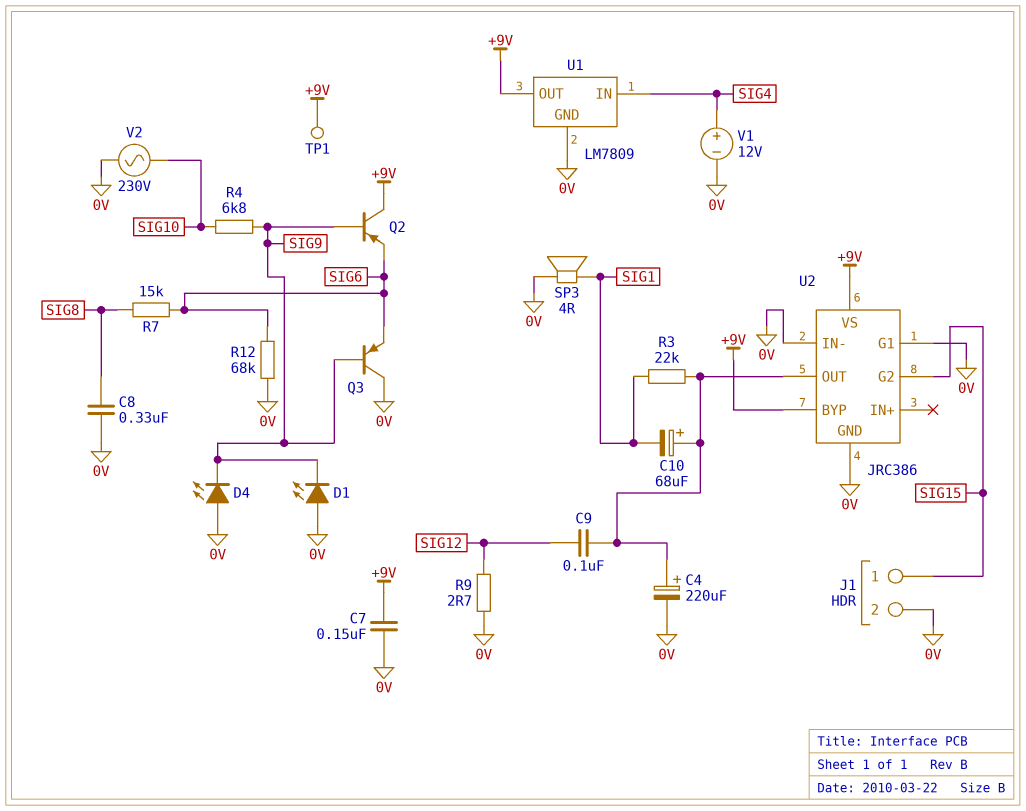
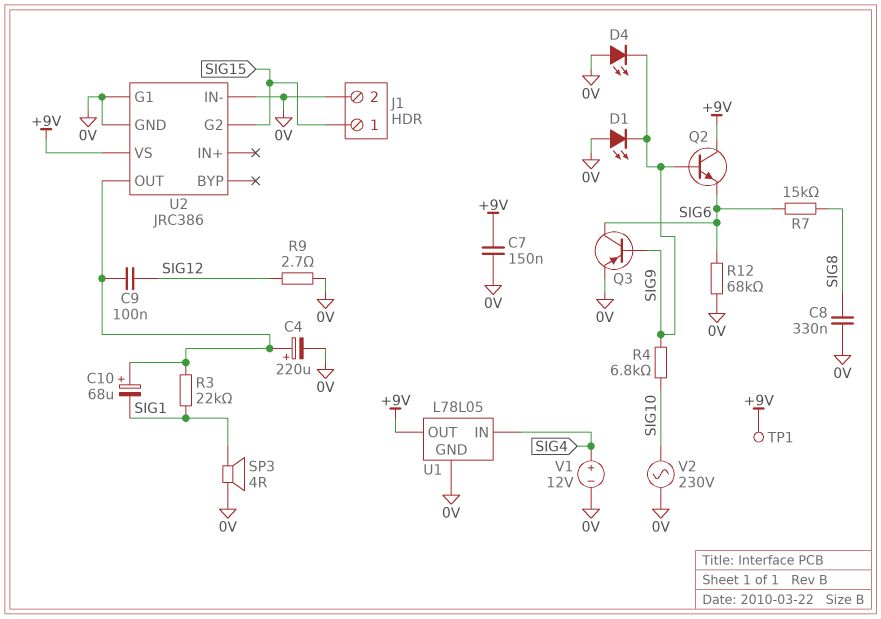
Q2: PNP (B SIG9, C +9V, E SIG6) -> NPN (B SIG9, C +9V, E SIG6)
Q3: PNP (B SIG9, C 0V, E SIG6) -> PNP (B SIG9, C SIG6, E 0V)
U1: LM7809 -> L78L05
U2 pin BYP: +9V -> none

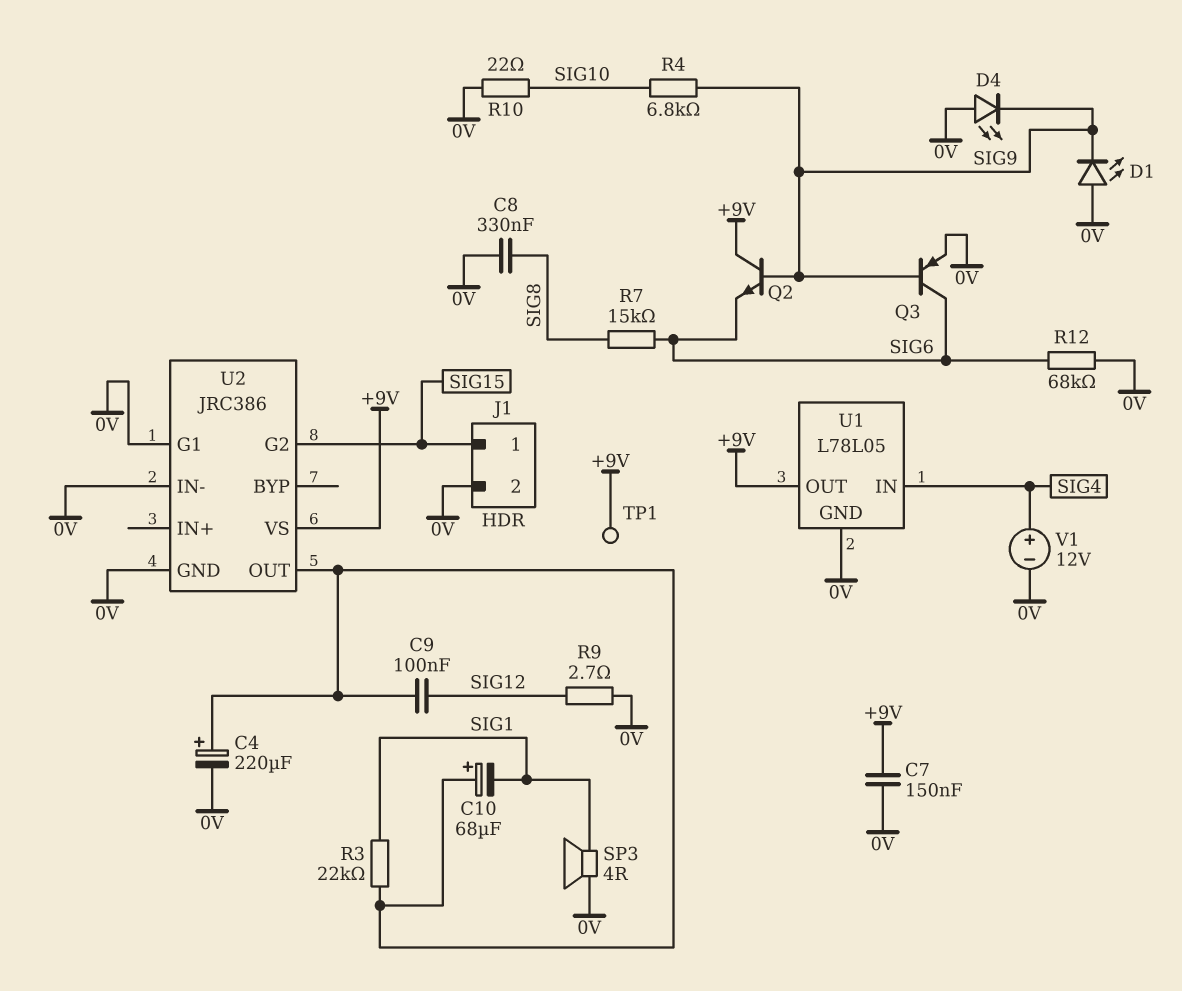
R10: none -> 22 (0V, SIG10)
V2: AC 230V (0V, SIG10) -> none

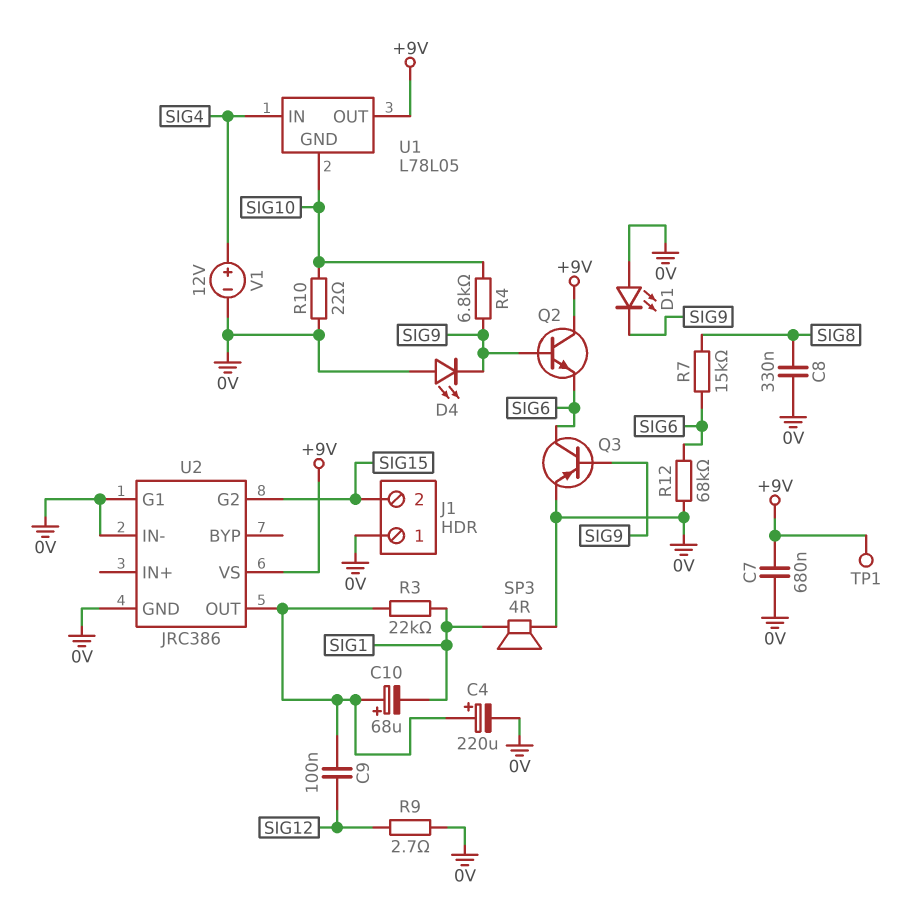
C7: 150nF (+9V, 0V) -> 680nF (+9V, 0V)
J1 pin 1: SIG15 -> 0V
J1 pin 2: 0V -> SIG15
U1 pin GND: 0V -> SIG10

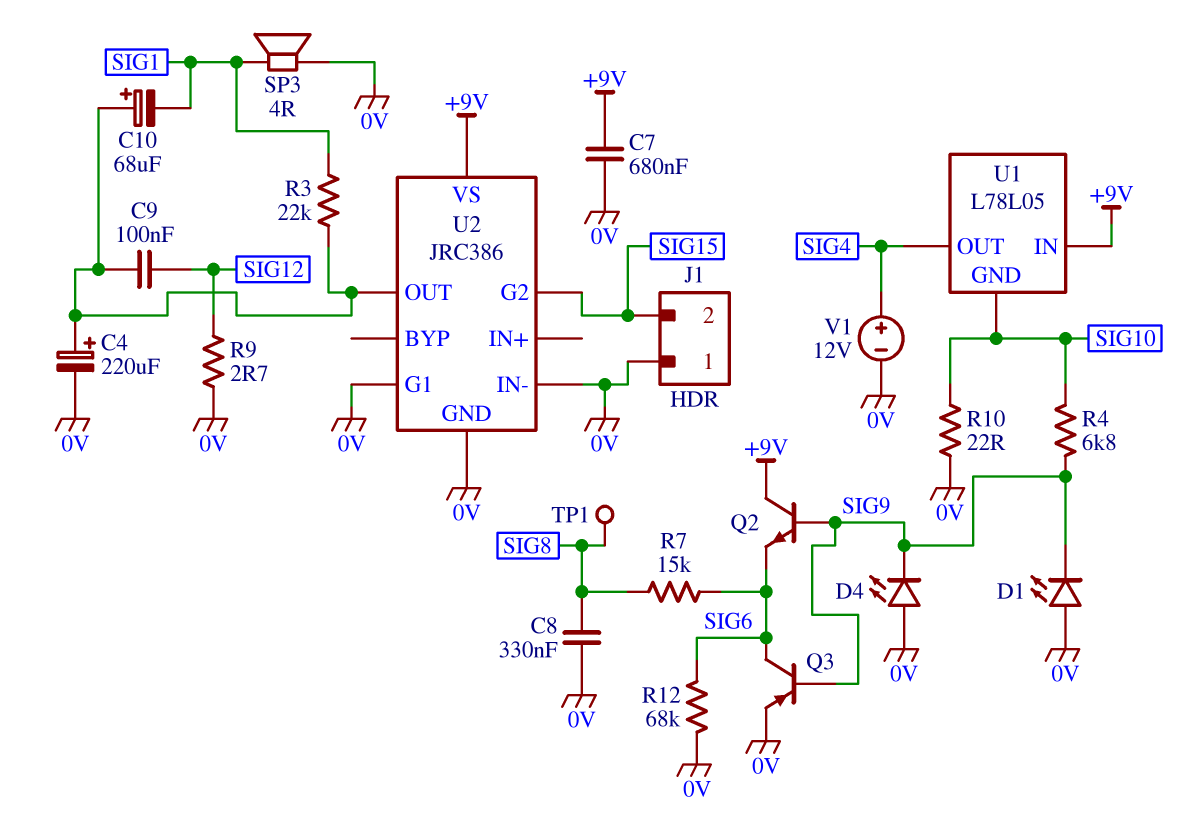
TP1: test point (+9V) -> test point (SIG8)
U1 pin IN: SIG4 -> +9V
U1 pin OUT: +9V -> SIG4

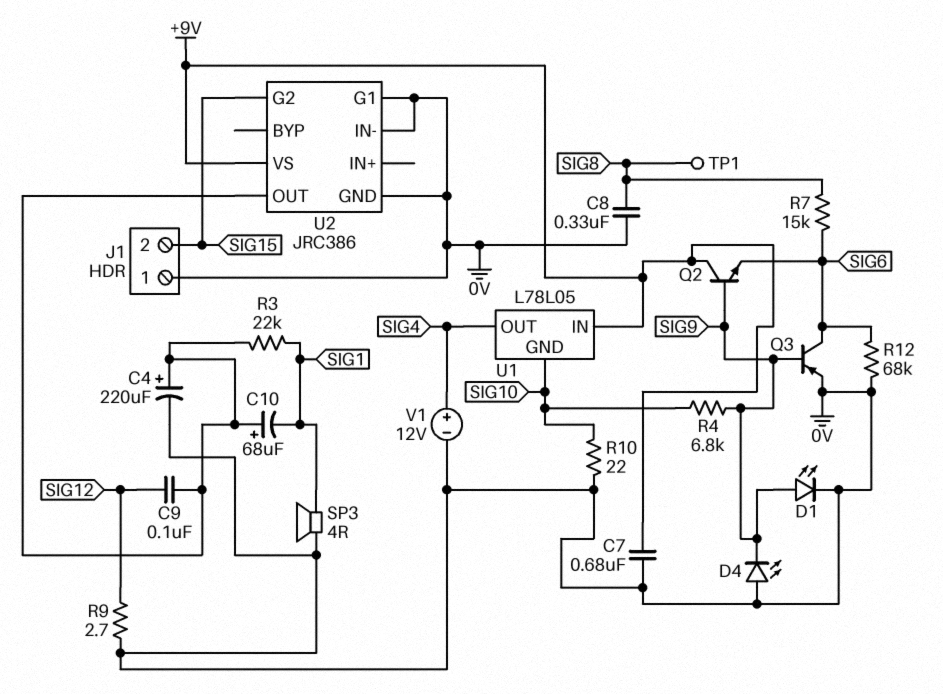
D1: LED (A 0V, K SIG9) -> LED (A SIG9, K 0V)

